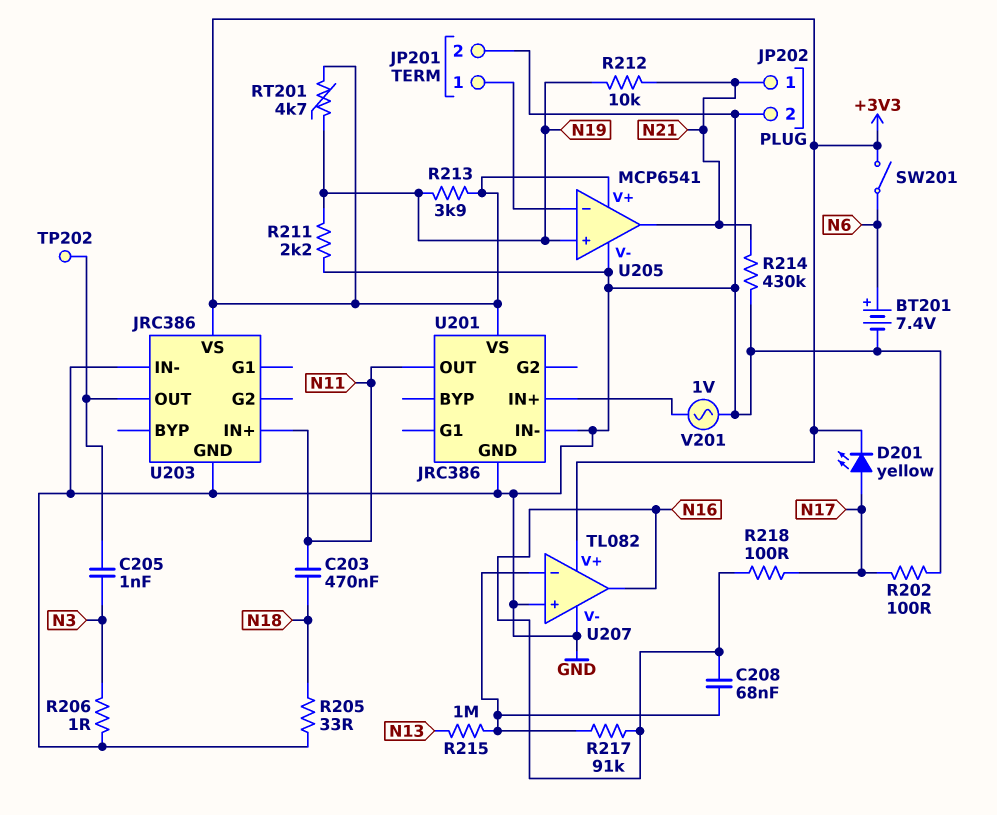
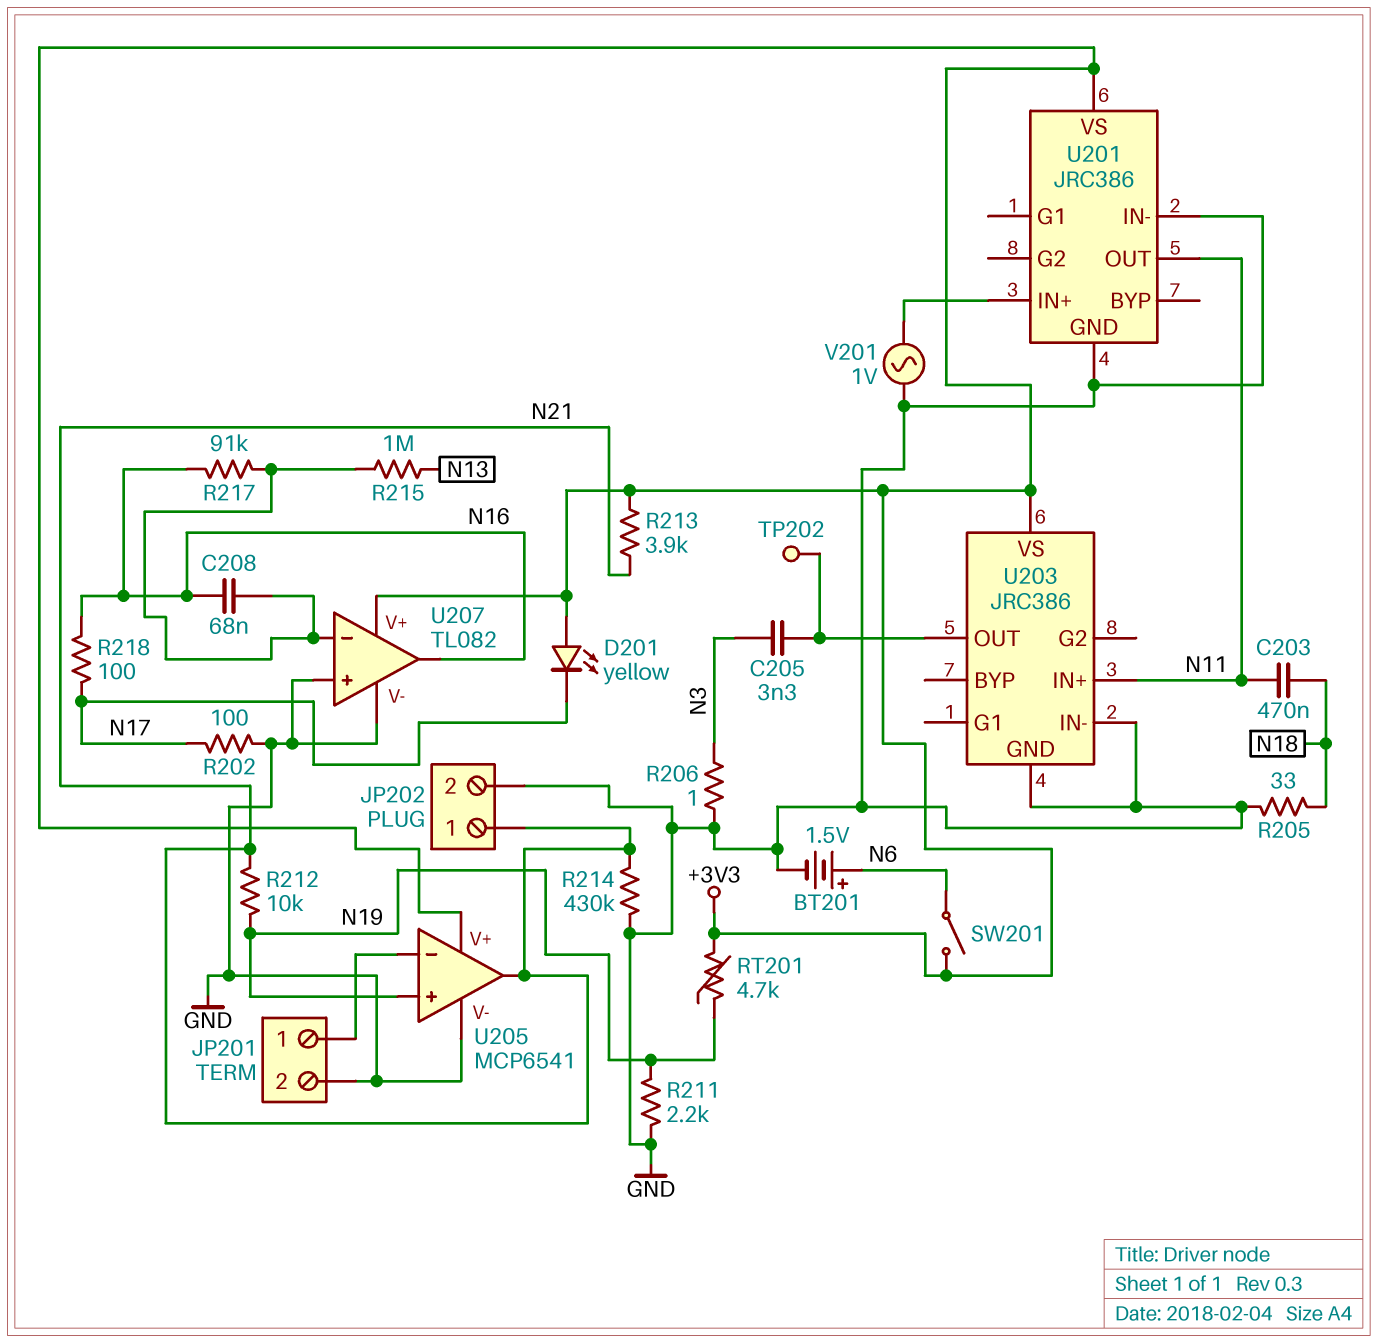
BT201: 7.4V (plus N6, minus GND) -> 1.5V (plus N6, minus GND)
C205: 1nF (N3, U203/OUT) -> 3.3nF (N3, U203/OUT)
D201: LED yellow (A N17, K +3V3) -> LED yellow (A +3V3, K N17)
R213: 3.9k (+3V3, N19) -> 3.9k (+3V3, N21)

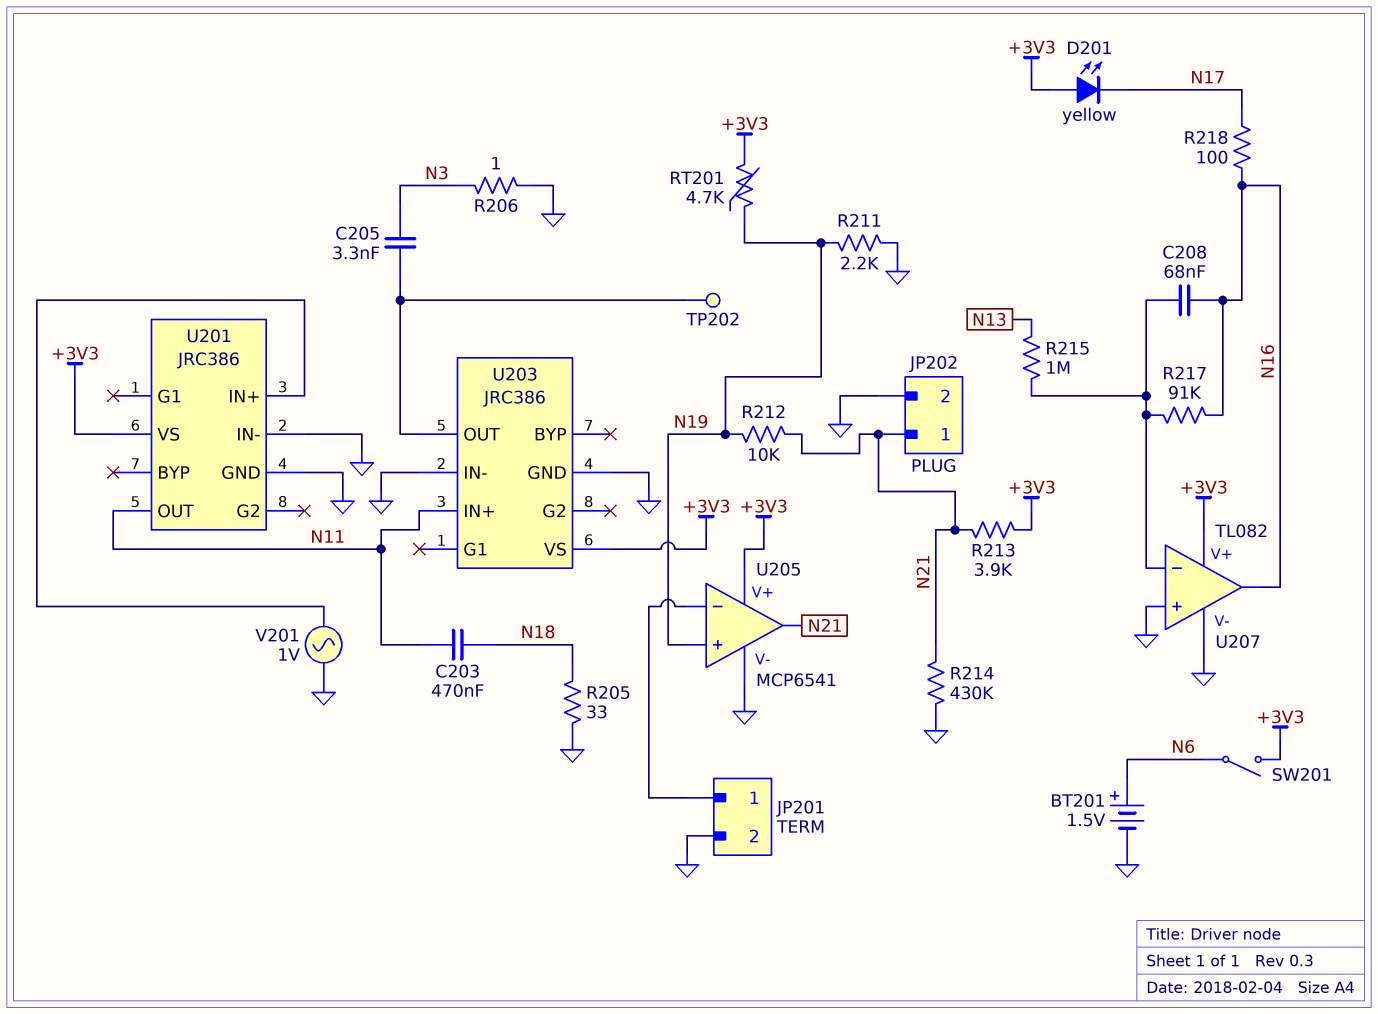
R202: 100 (GND, N17) -> none

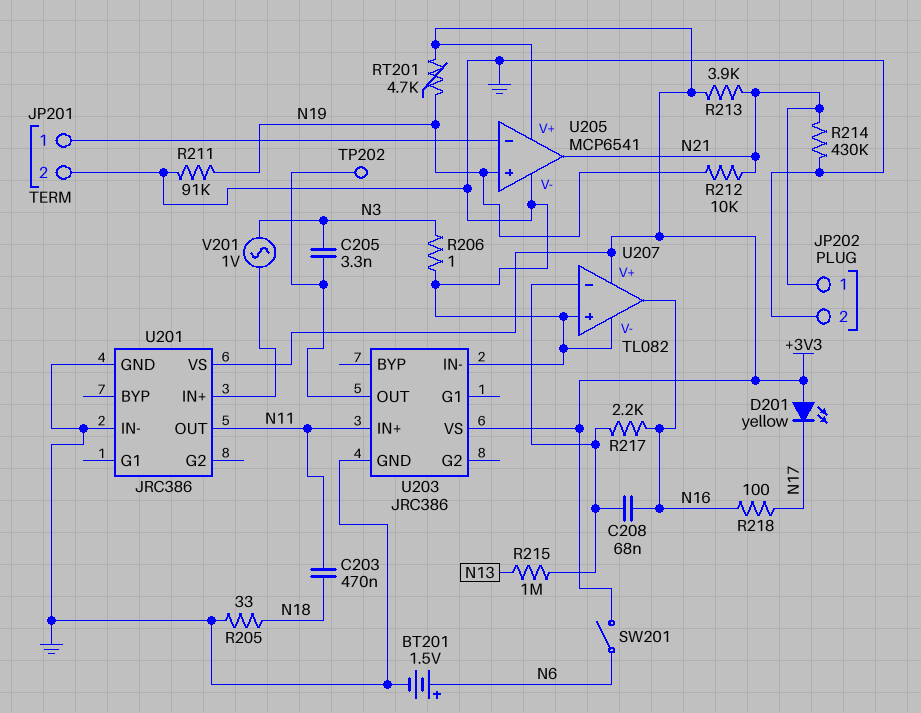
R211: 2.2k (GND, N19) -> 91k (GND, N19)
R217: 91k (N16, U207/in-) -> 2.2k (N16, U207/in-)
V201: AC 1V (GND, U201/IN+) -> AC 1V (N3, U201/IN+)

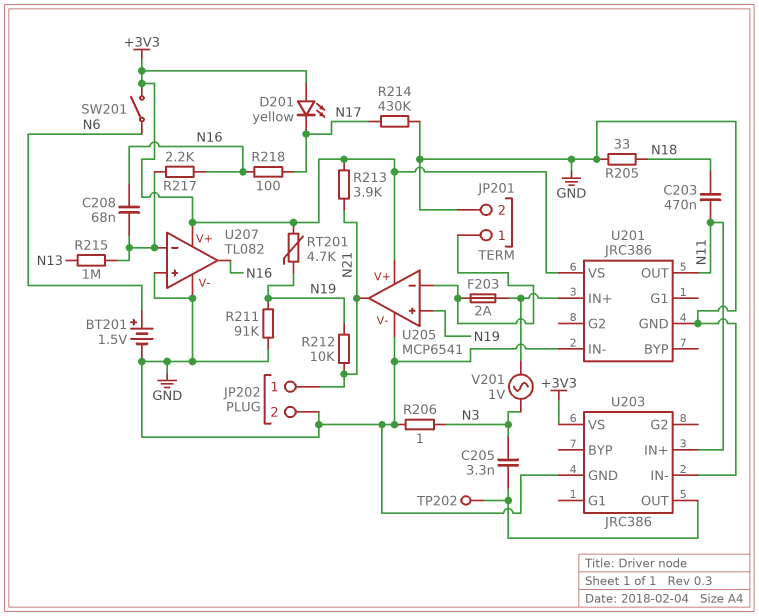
F203: none -> 2A (JP201/1, U201/IN+)
R214: 430k (GND, N21) -> 430k (GND, N17)

